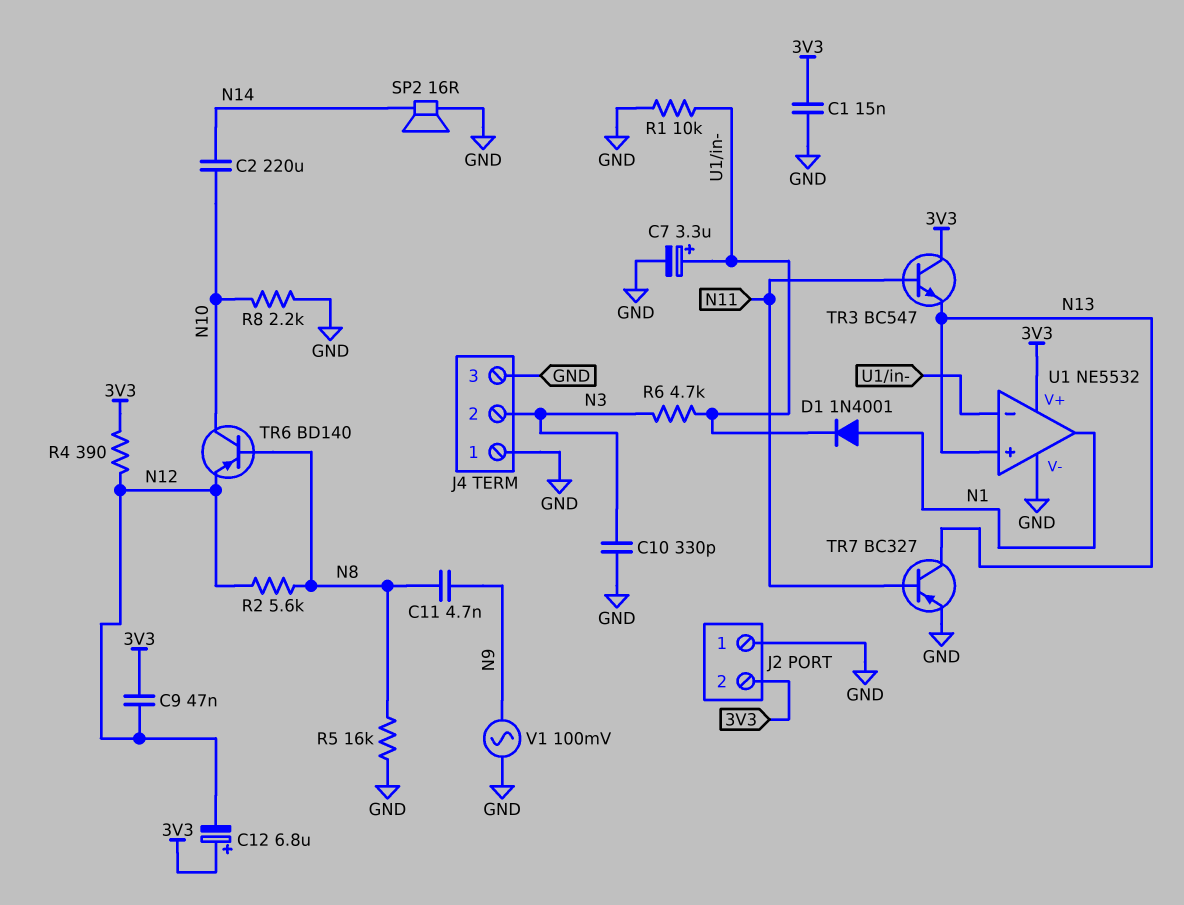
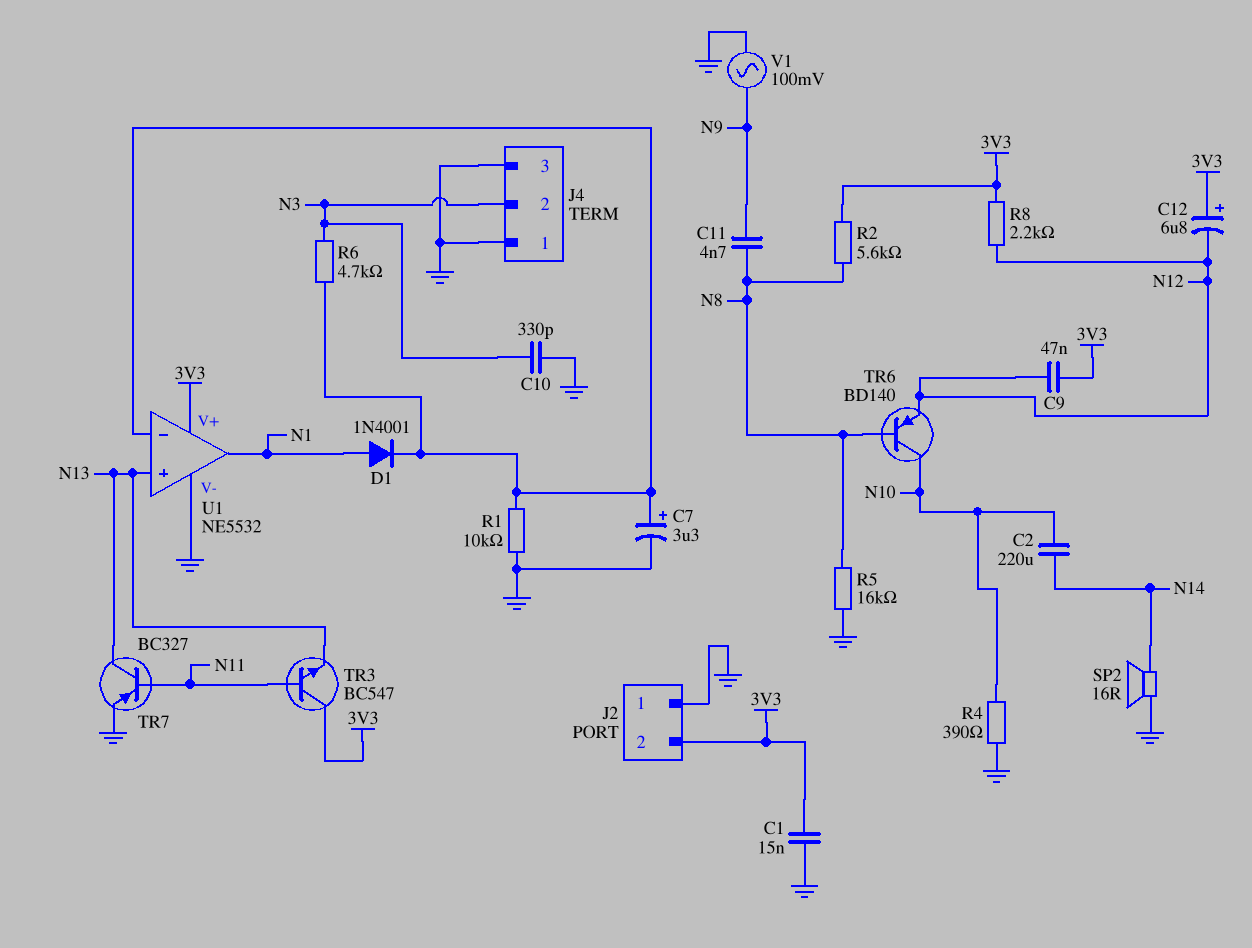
R2: 5.6k (N8, N12) -> 5.6k (3V3, N8)
R4: 390 (3V3, N12) -> 390 (GND, N10)
R8: 2.2k (GND, N10) -> 2.2k (3V3, N12)

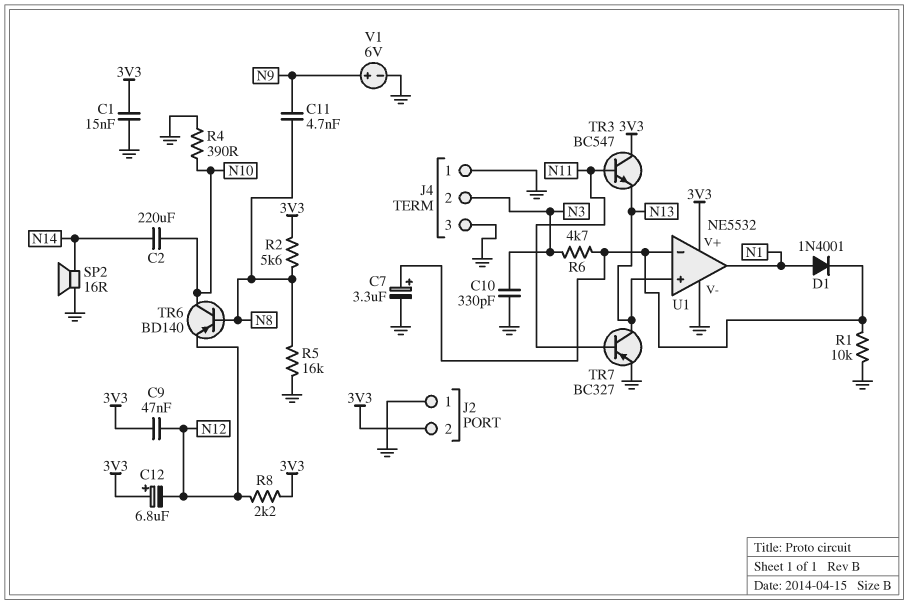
V1: AC 100mV (GND, N9) -> 6V (plus N9, minus GND)

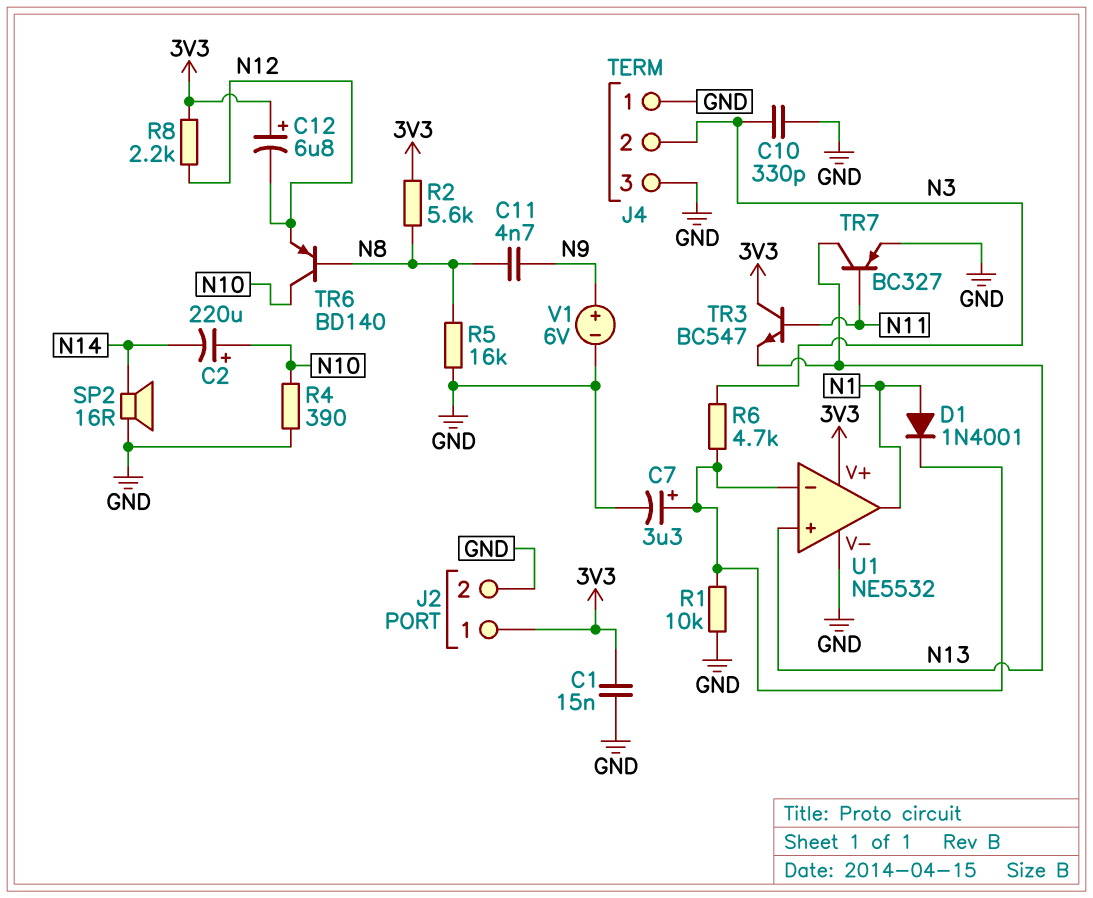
C2: 220uF (N10, N14) -> 220uF (plus N10, minus N14)
C9: 47nF (3V3, N12) -> none
J2 pin 1: GND -> 3V3
J2 pin 2: 3V3 -> GND

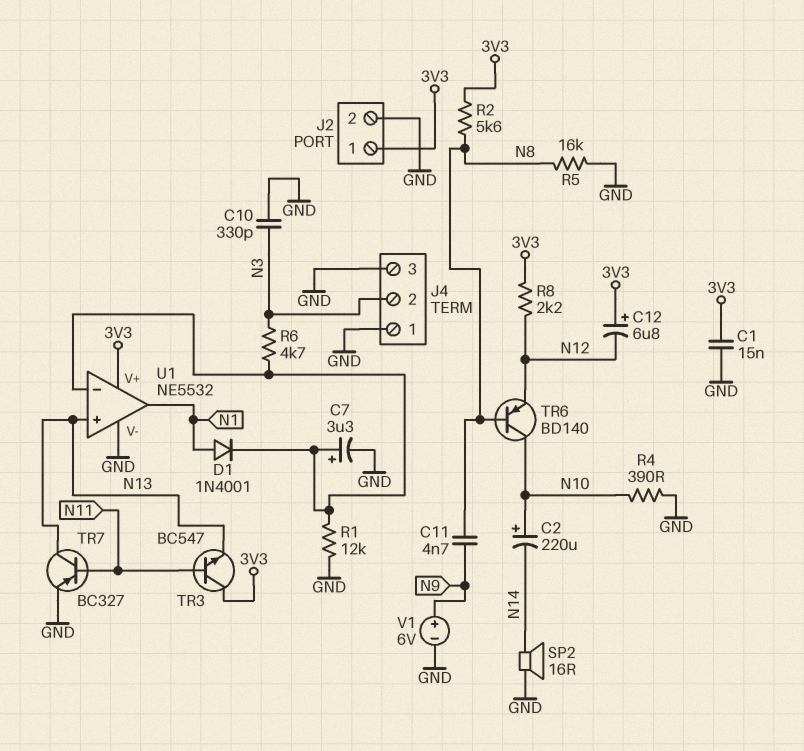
R1: 10k (GND, U1/in-) -> 12k (GND, U1/in-)

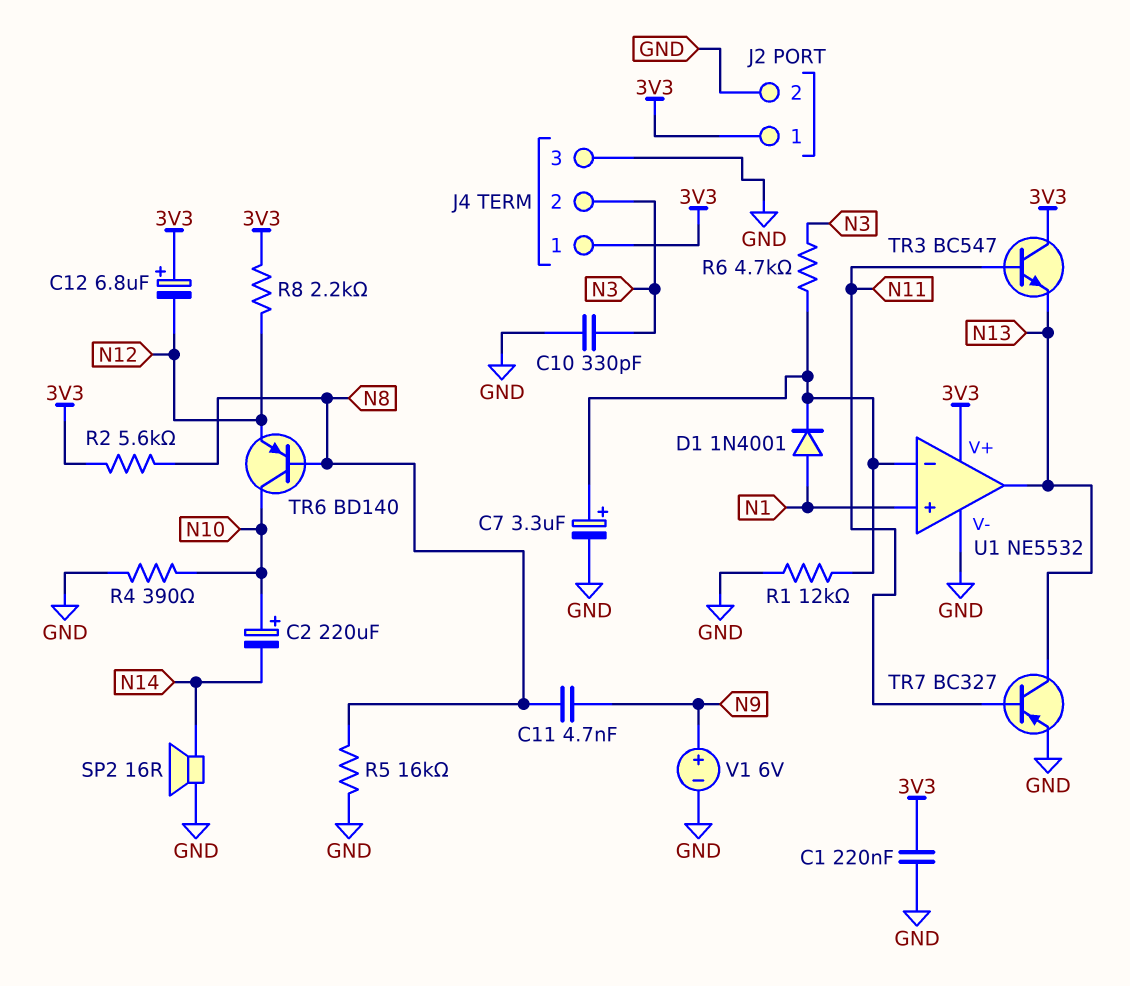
C1: 15nF (3V3, GND) -> 220nF (3V3, GND)
J4 pin 1: GND -> 3V3
U1 pin in+: N13 -> N1
U1 pin out: N1 -> N13

